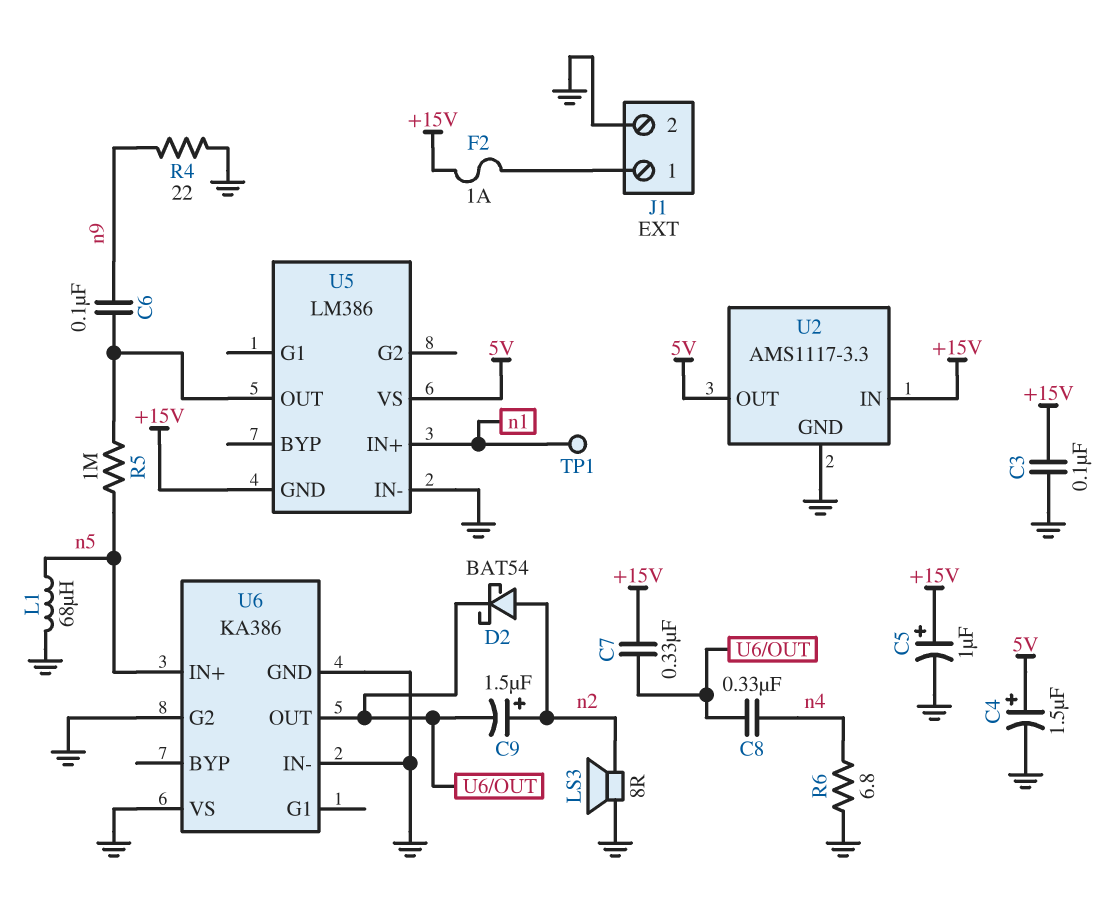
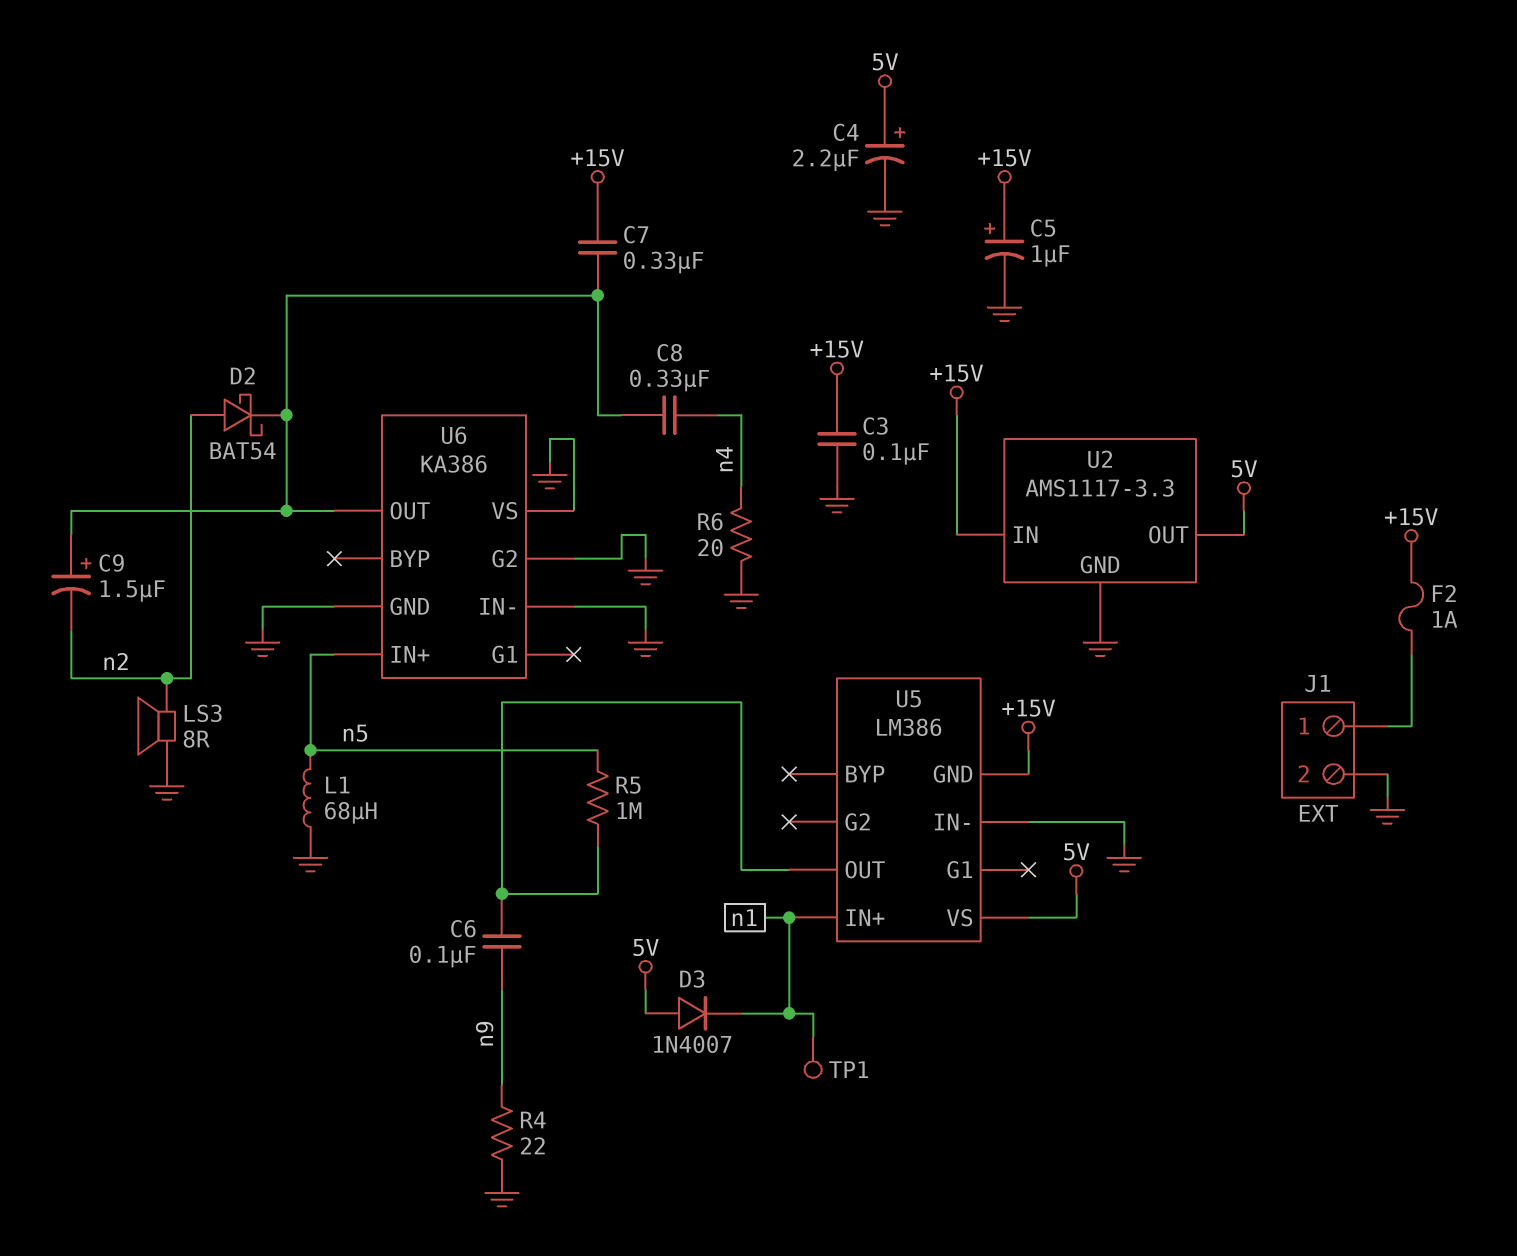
C4: 1.5uF (plus 5V, minus GND) -> 2.2uF (plus 5V, minus GND)
C9: 1.5uF (plus n2, minus U6/OUT) -> 1.5uF (plus U6/OUT, minus n2)
D3: none -> diode 1N4007 (A 5V, K n1)
R6: 6.8 (GND, n4) -> 20 (GND, n4)

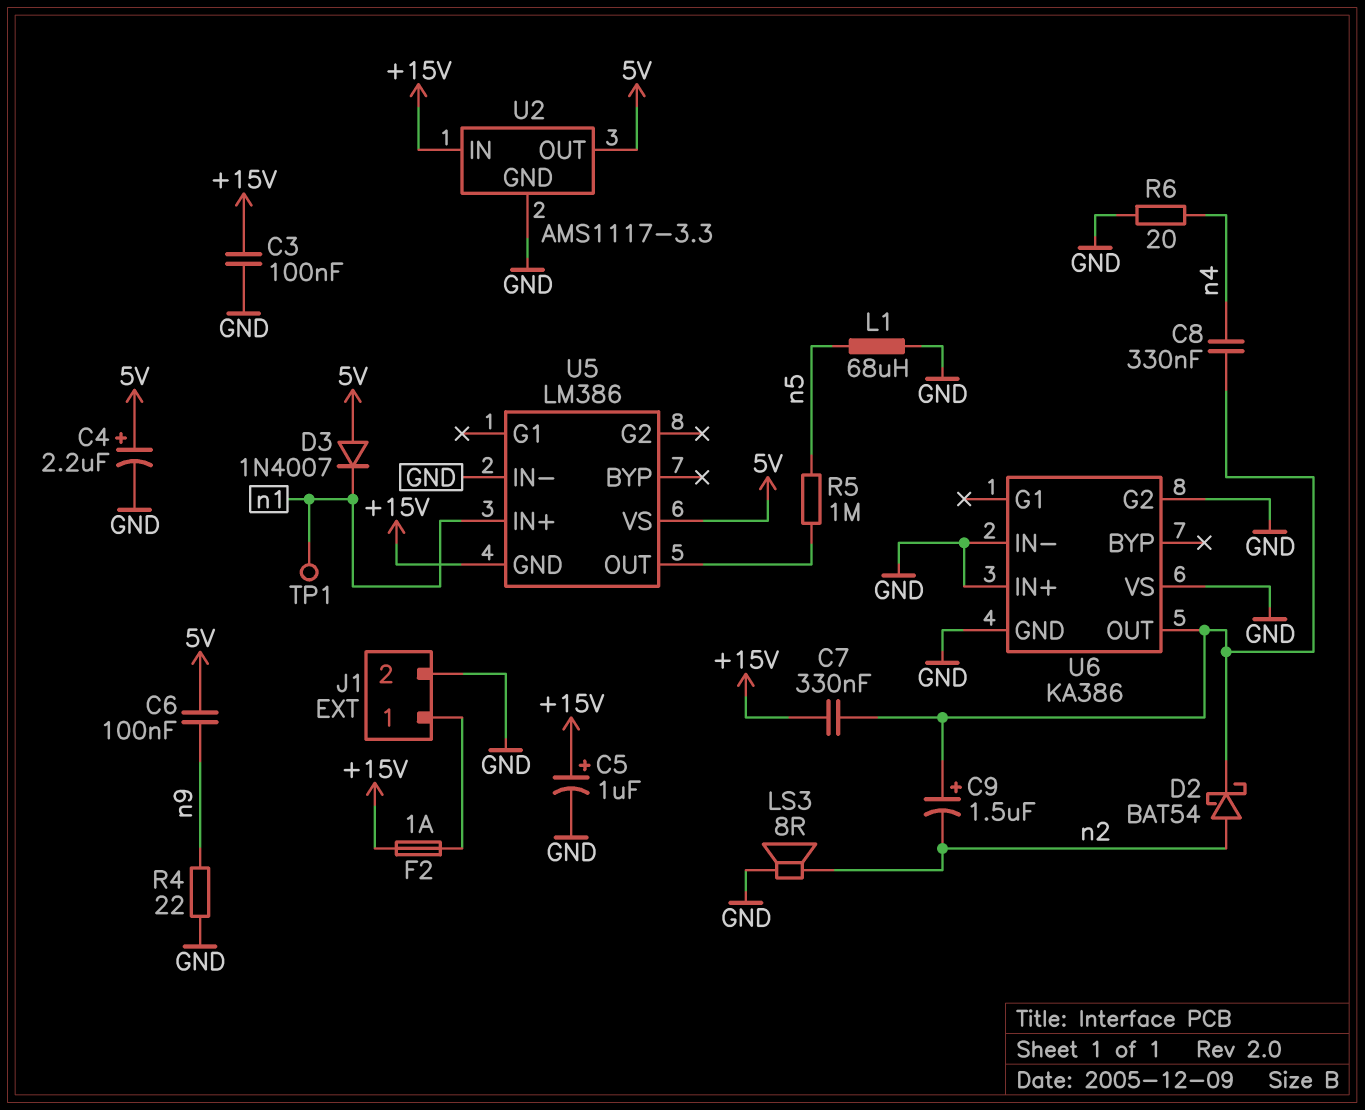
C6: 100nF (U5/OUT, n9) -> 100nF (5V, n9)
U6 pin IN+: n5 -> GND

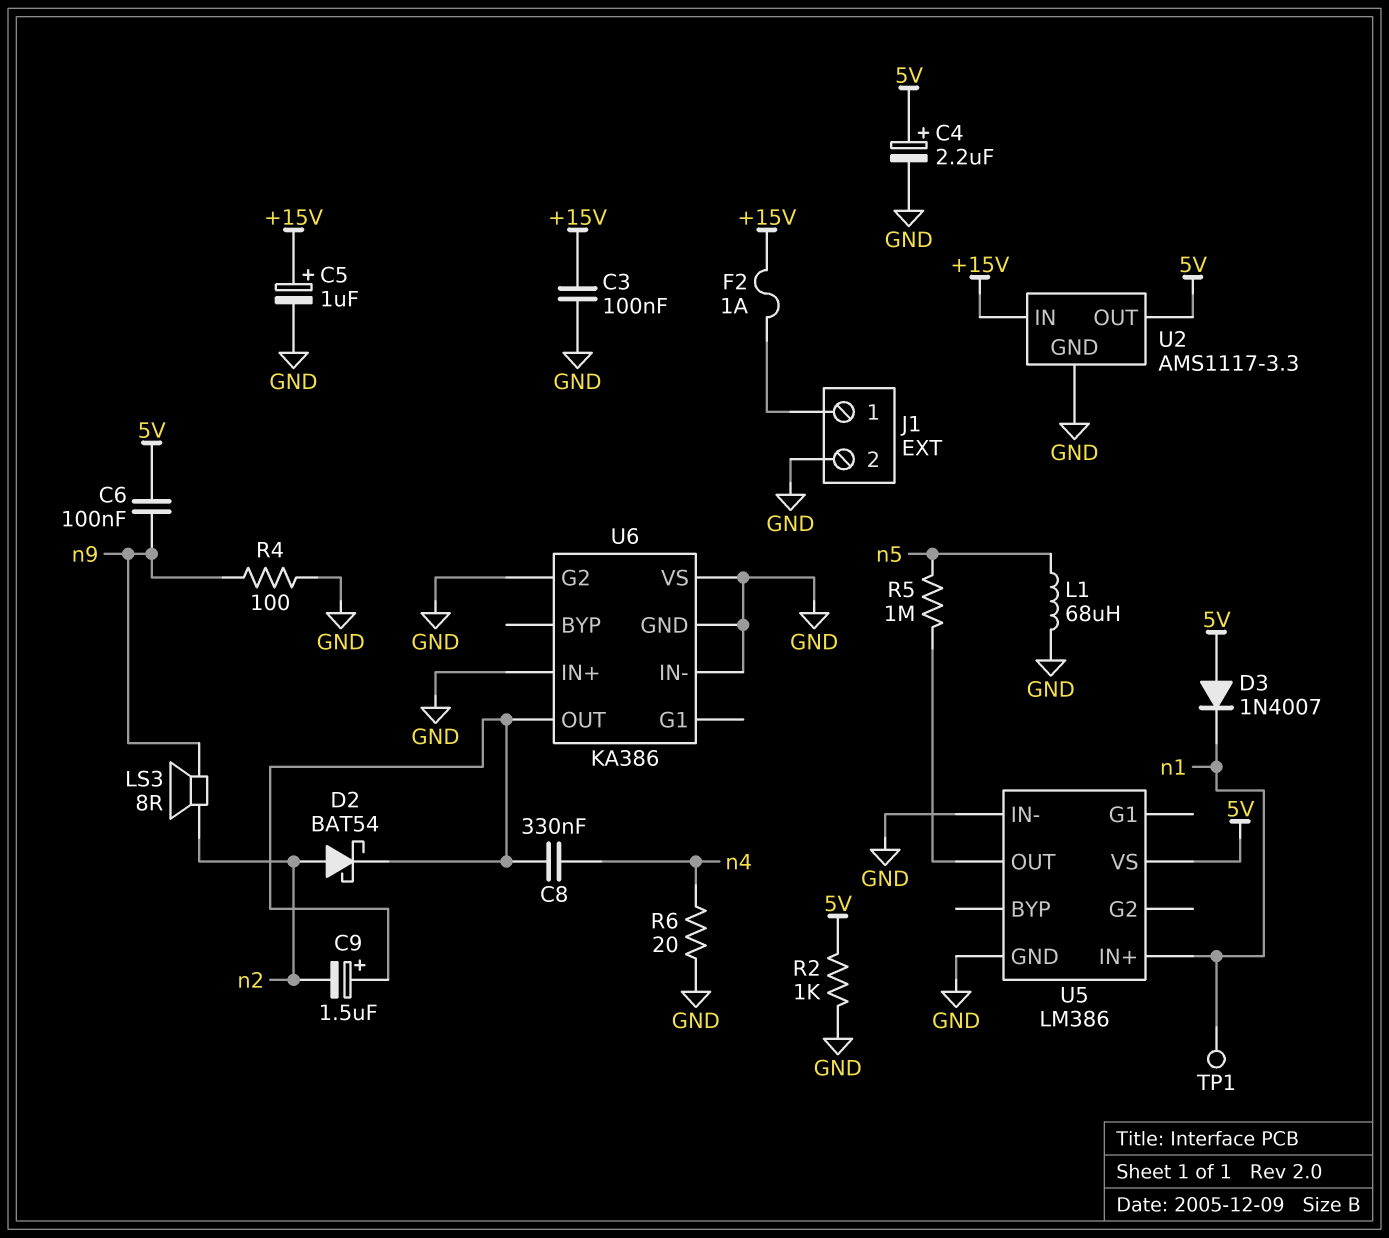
C7: 330nF (+15V, U6/OUT) -> none
LS3: speaker 8R (GND, n2) -> speaker 8R (n2, n9)
R2: none -> 1k (5V, GND)
R4: 22 (GND, n9) -> 100 (GND, n9)
U5 pin GND: +15V -> GND

